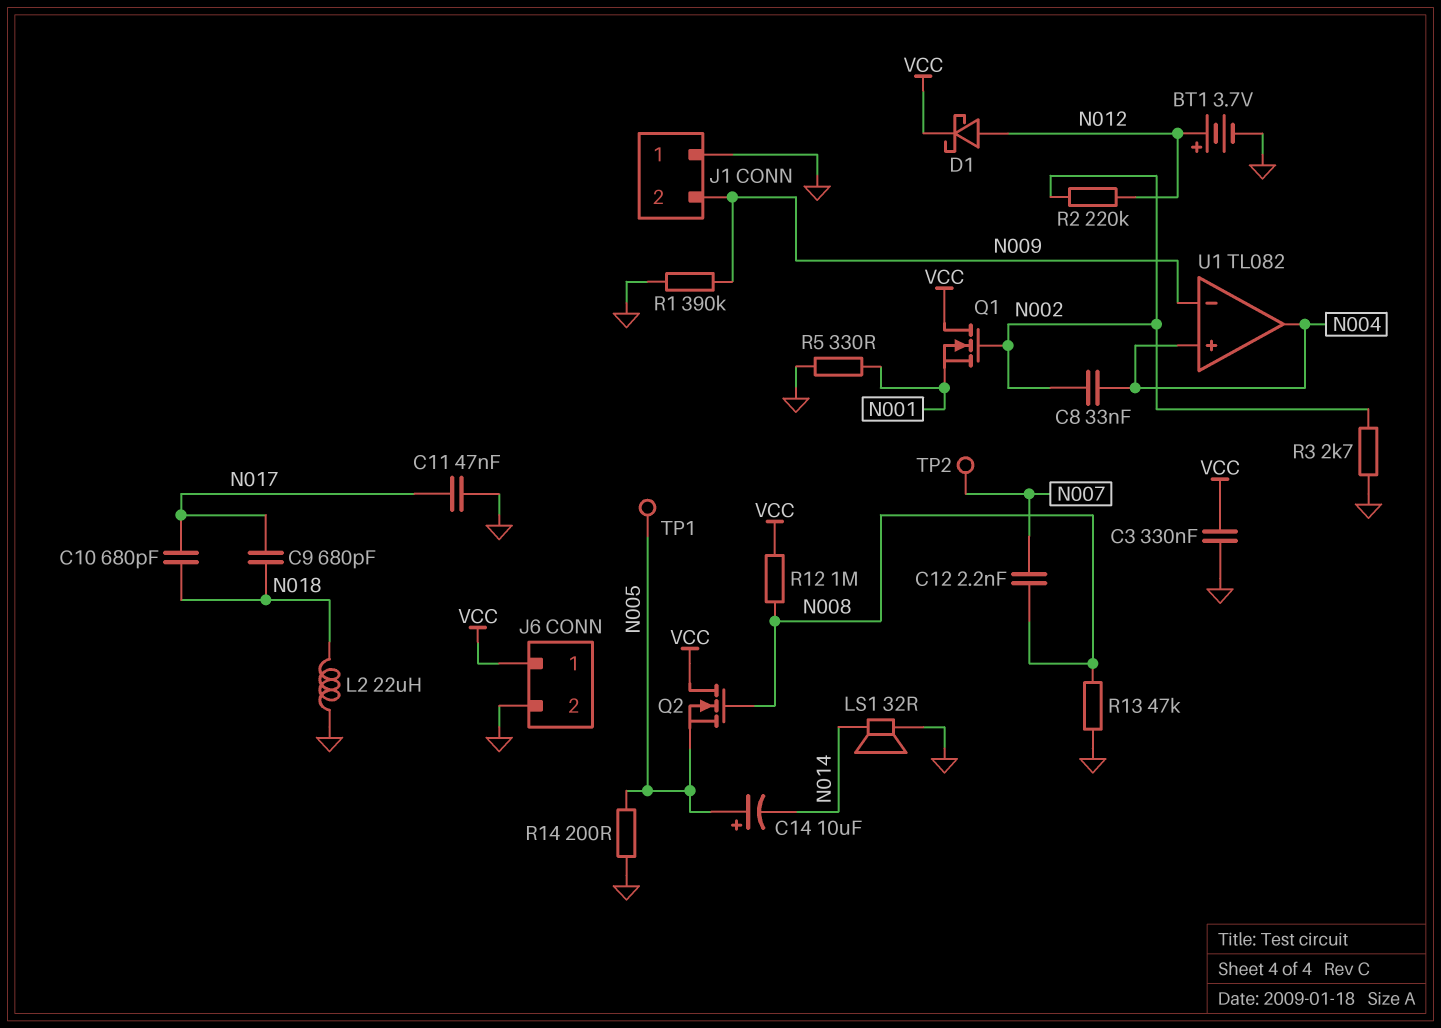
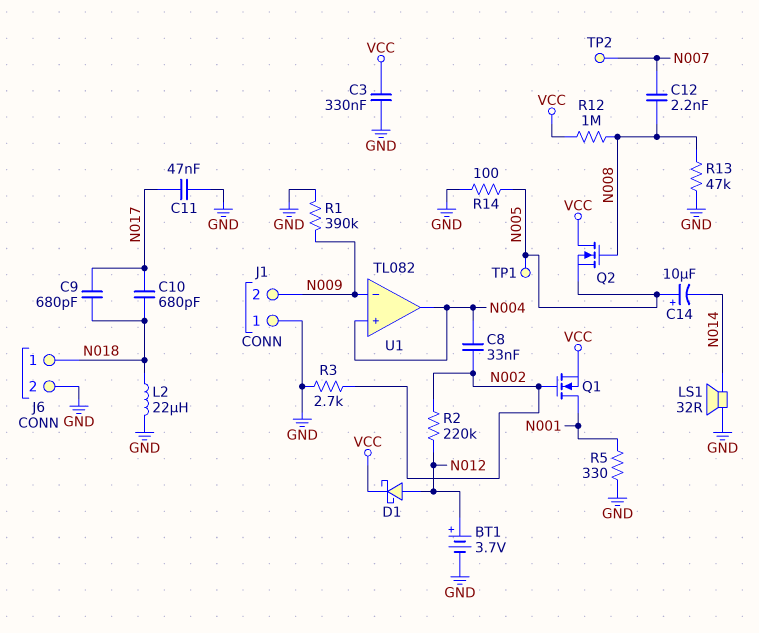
J6 pin 1: VCC -> N018
Q1: NMOS (G N002, D VCC, S N001) -> NMOS (G N002, D N001, S VCC)
R14: 200 (GND, N005) -> 100 (GND, N005)

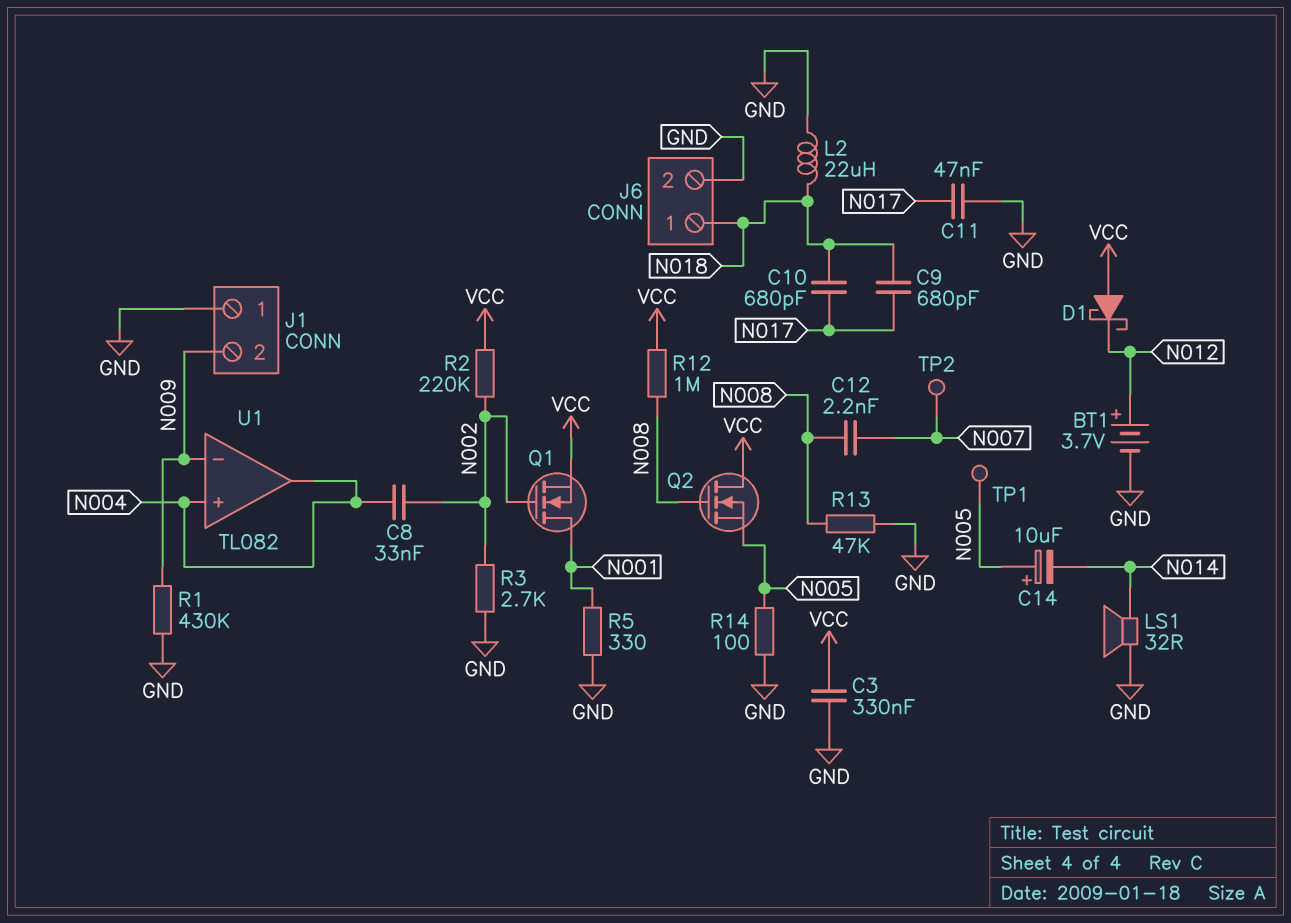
D1: schottky (A N012, K VCC) -> schottky (A VCC, K N012)
R1: 390k (GND, N009) -> 430k (GND, N009)
R2: 220k (N002, N012) -> 220k (N002, VCC)

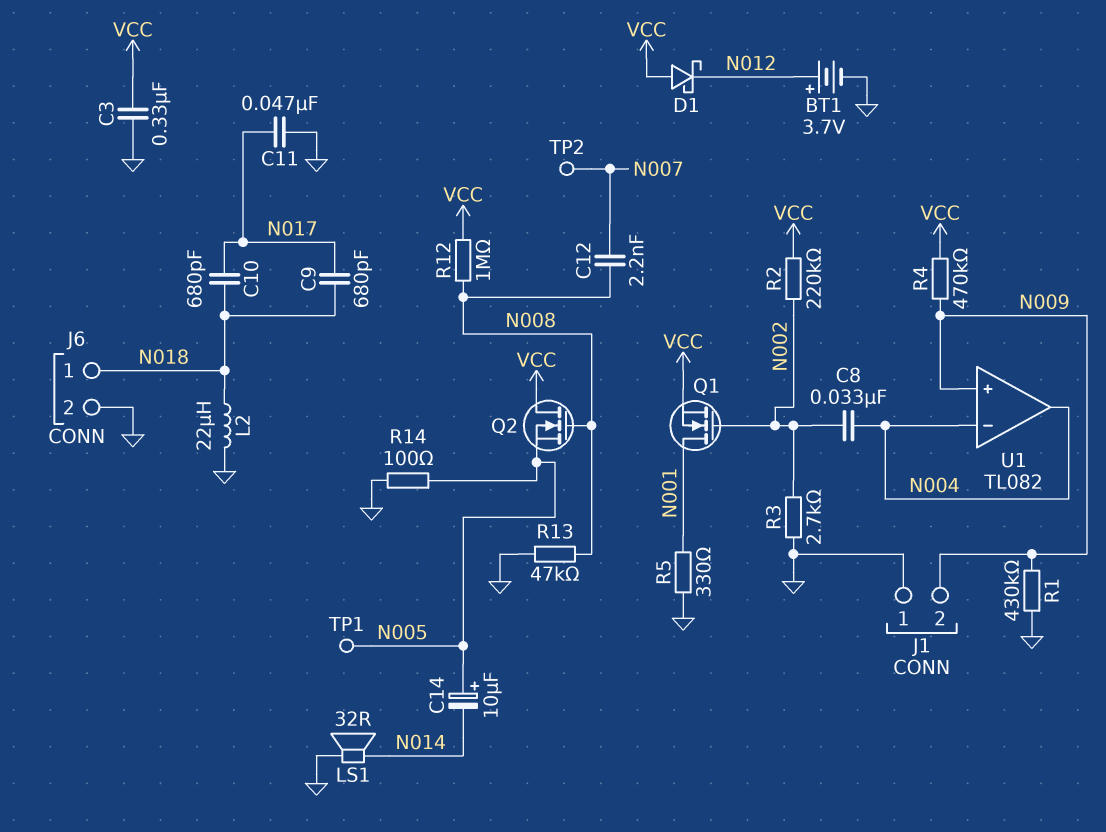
R4: none -> 470k (N009, VCC)
U1 pin in+: N004 -> N009
U1 pin in-: N009 -> N004

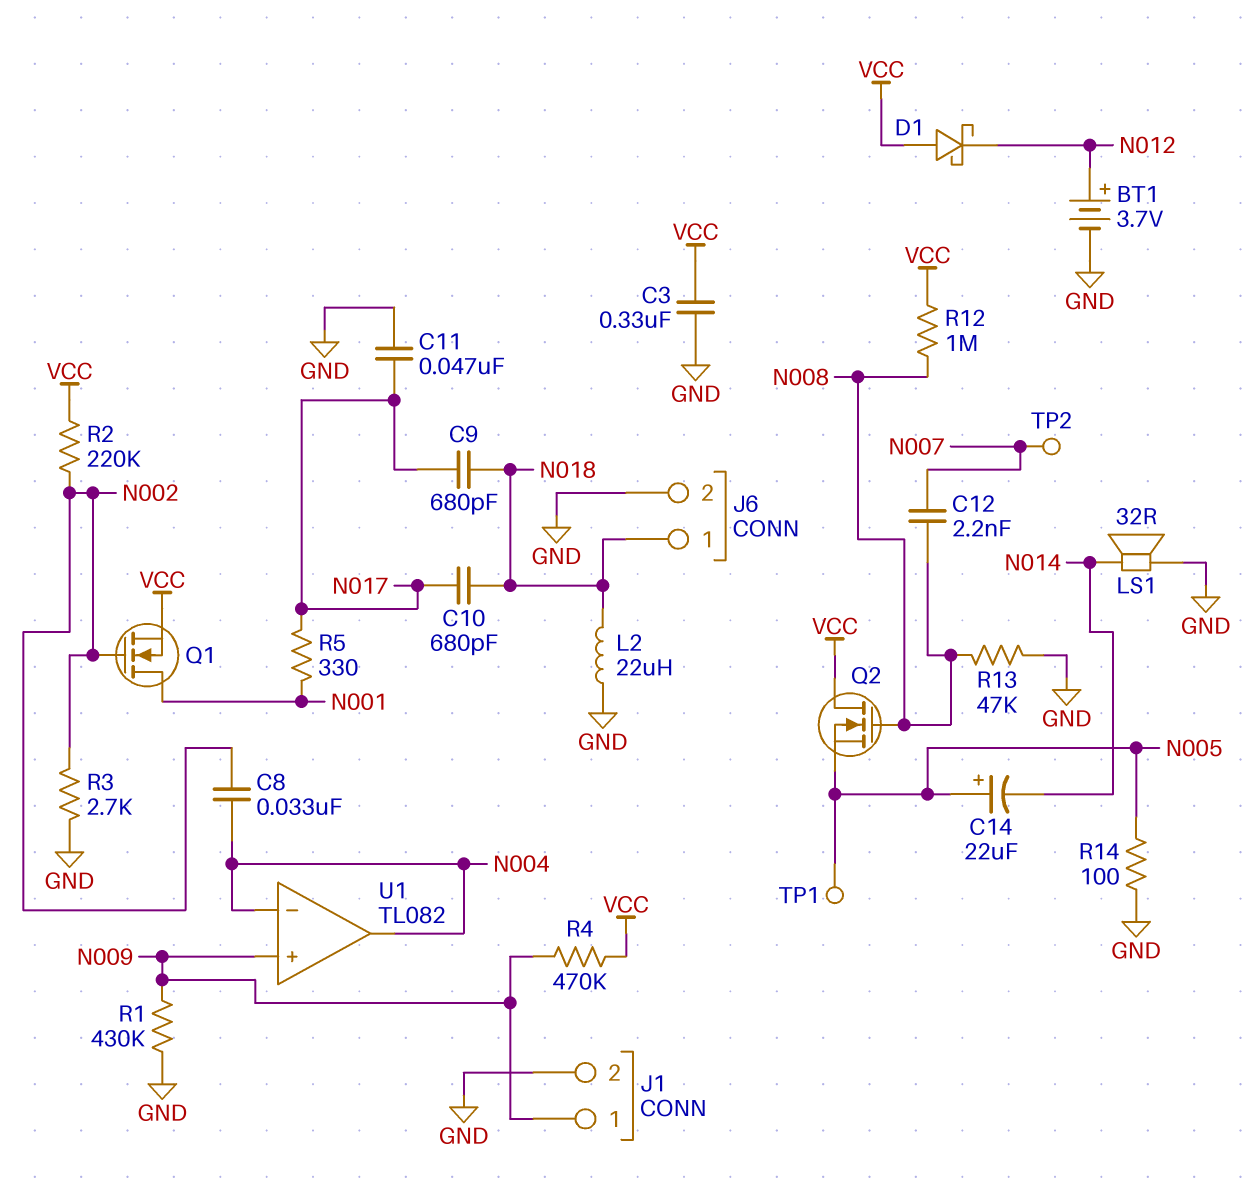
C14: 10uF (plus N005, minus N014) -> 22uF (plus N005, minus N014)
J1 pin 1: GND -> N009
J1 pin 2: N009 -> GND
R5: 330 (GND, N001) -> 330 (N001, N017)

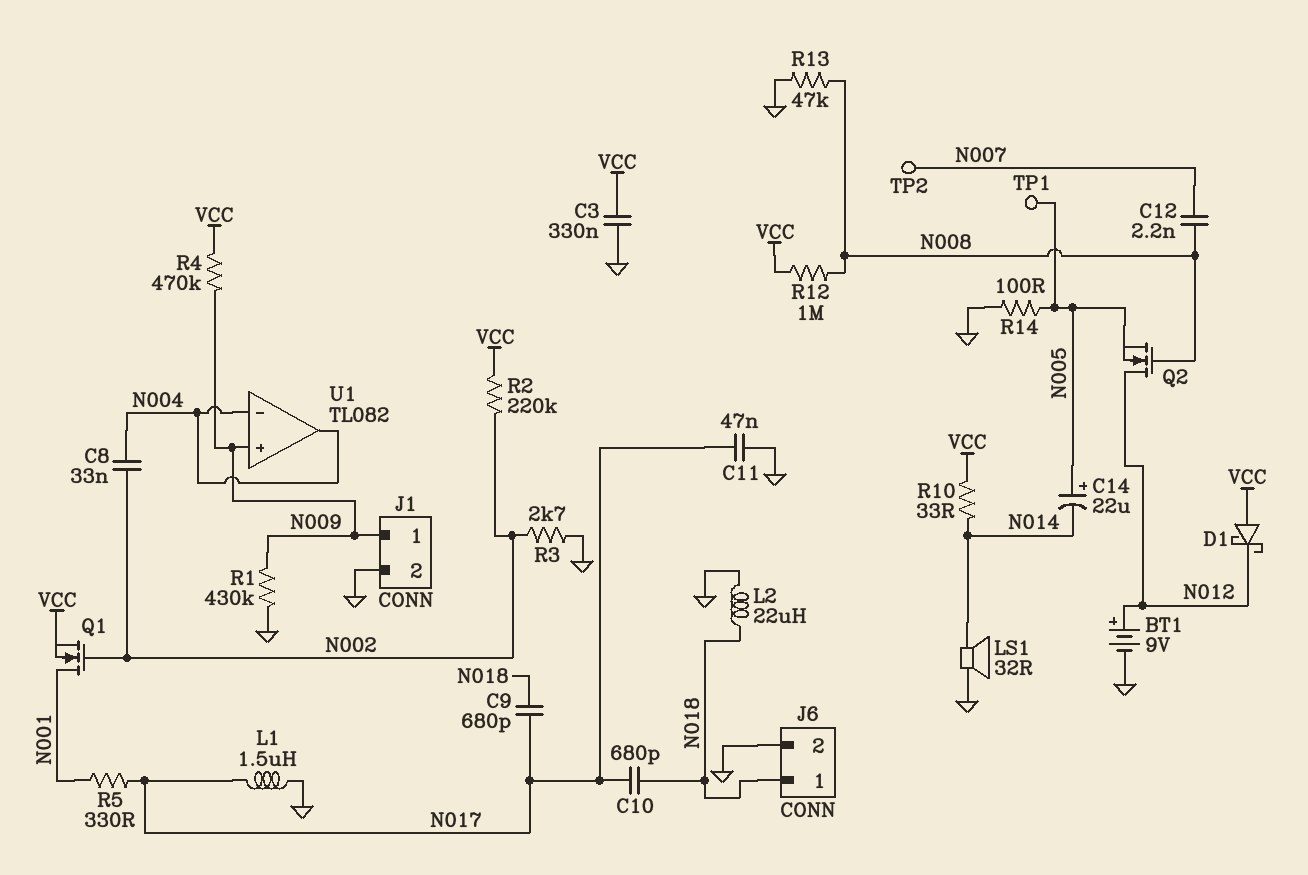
BT1: 3.7V (plus N012, minus GND) -> 9V (plus N012, minus GND)
L1: none -> 1.5uH (GND, N017)
Q2: NMOS (G N008, D VCC, S N005) -> NMOS (G N008, D N012, S N005)
R10: none -> 33 (N014, VCC)

